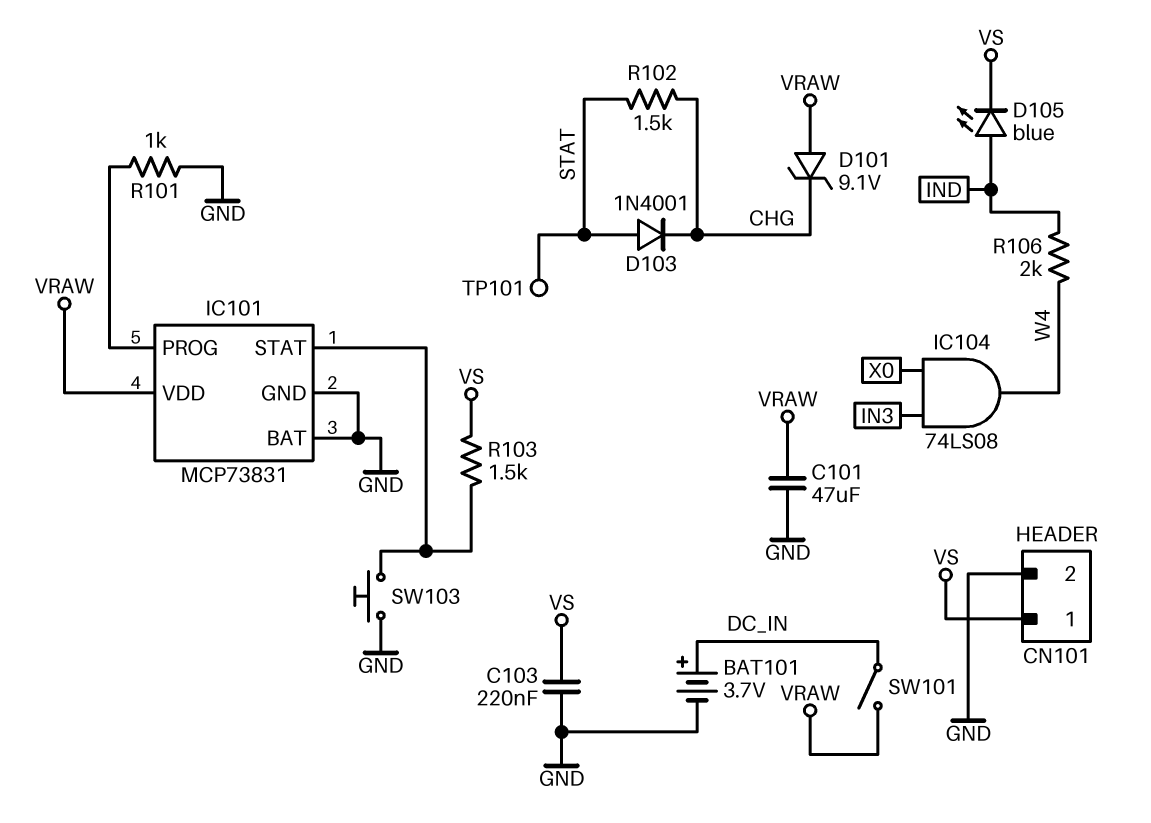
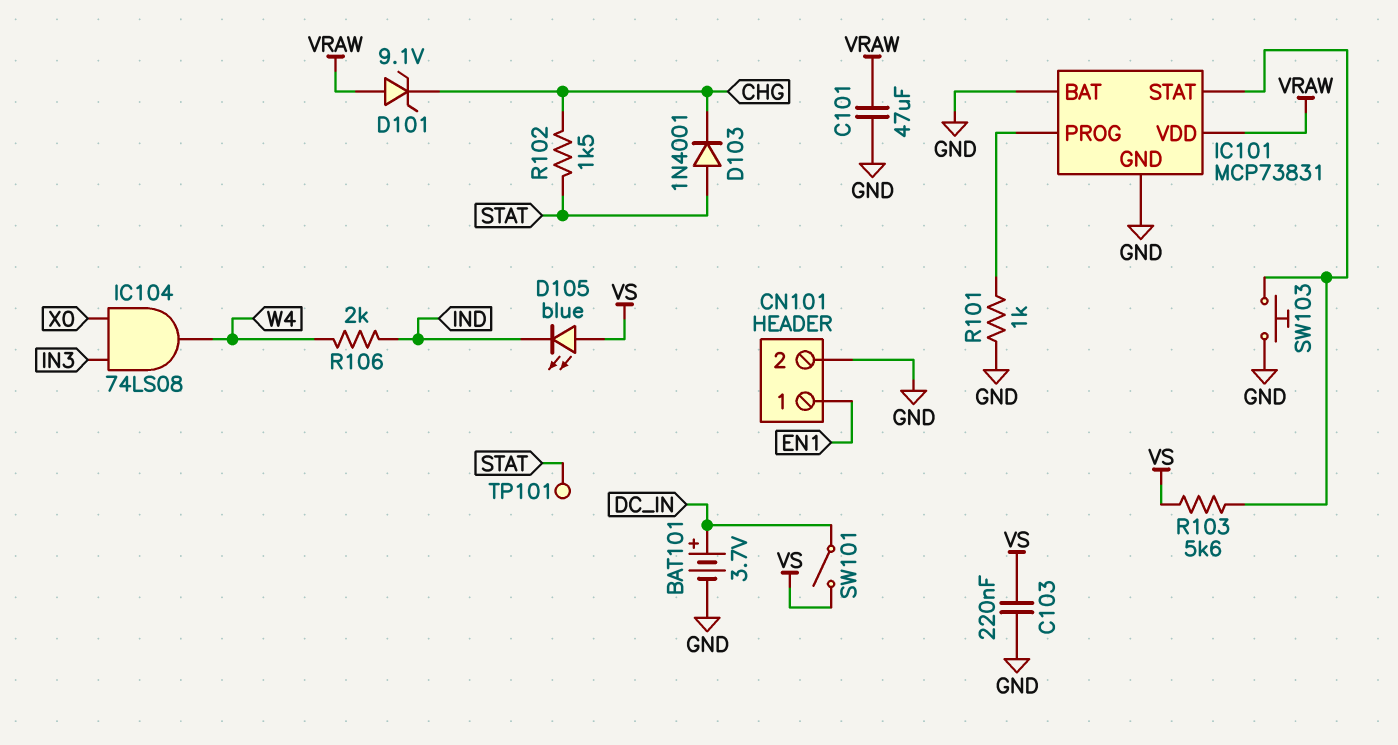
CN101 pin 1: VS -> EN1
D105: LED blue (A IND, K VS) -> LED blue (A VS, K IND)
R103: 1.5k (IC101/STAT, VS) -> 5.6k (IC101/STAT, VS)
SW101: switch (DC_IN, VRAW) -> switch (DC_IN, VS)

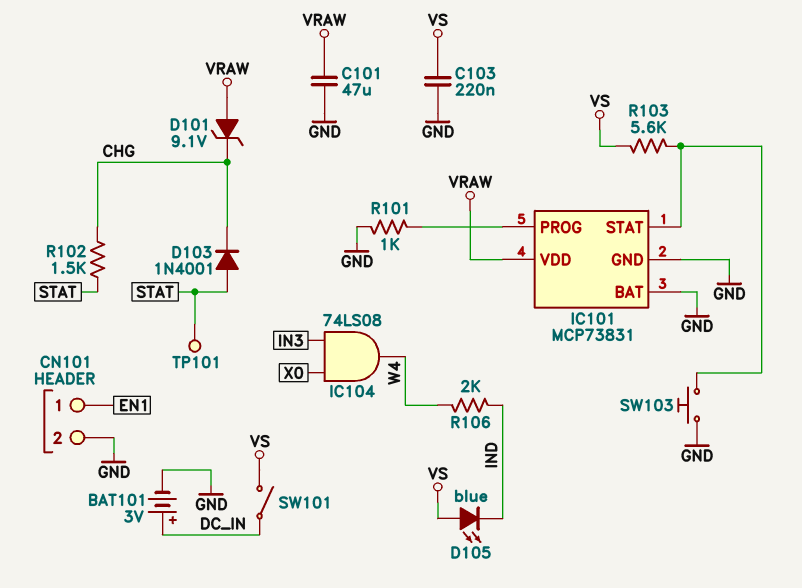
BAT101: 3.7V (plus DC_IN, minus GND) -> 3V (plus DC_IN, minus GND)

